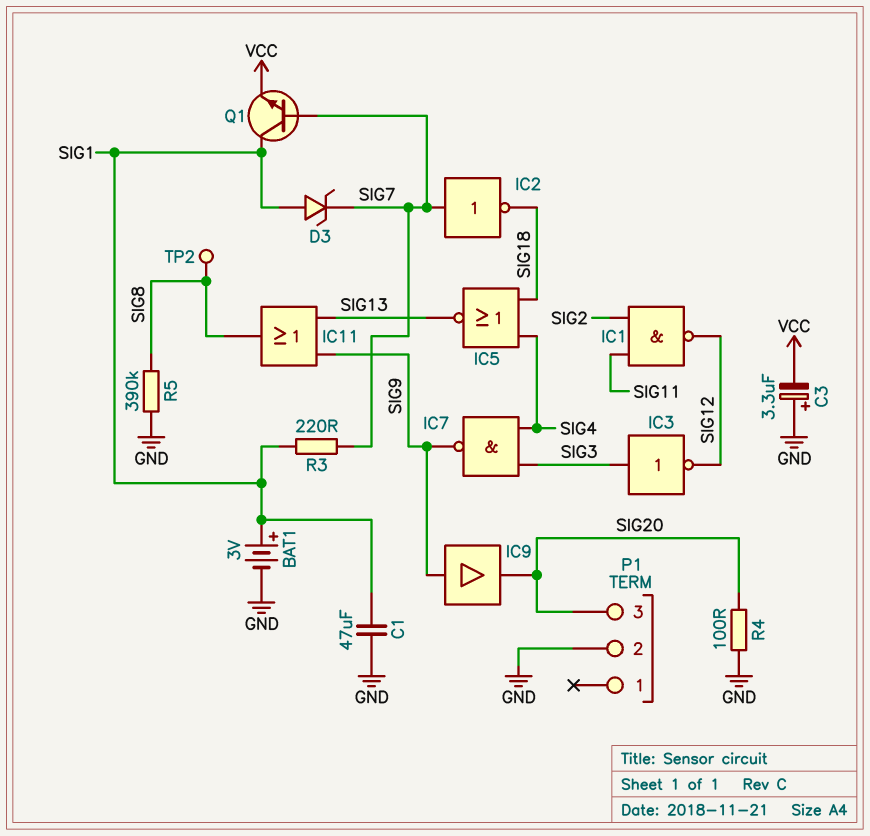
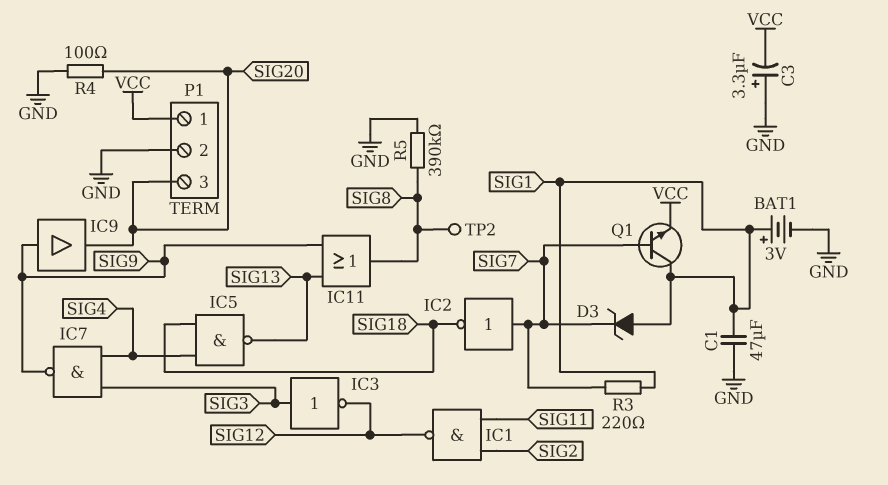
IC5: NOR (in SIG4, in SIG18, out SIG13) -> NAND (in SIG4, in SIG18, out SIG13)
P1 pin 1: none -> VCC

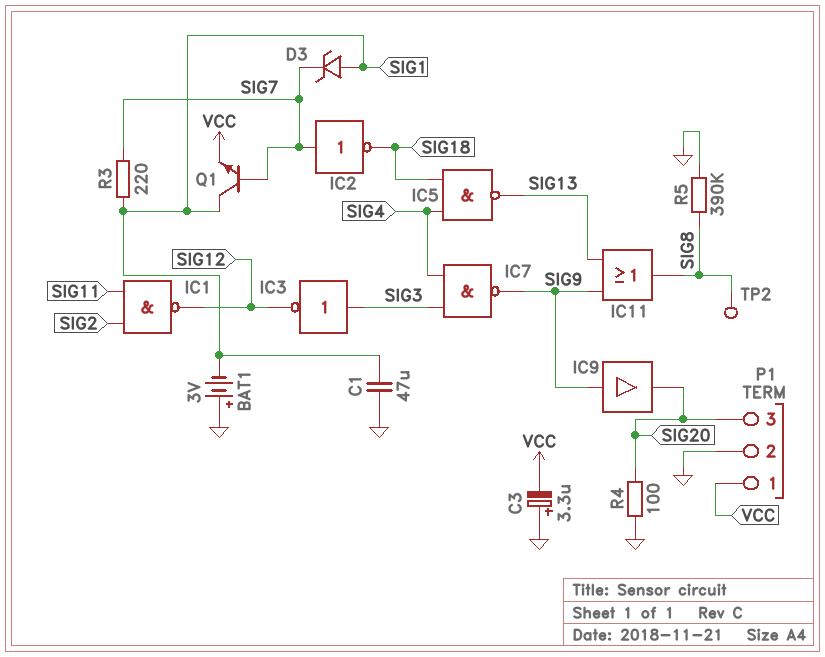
BAT1: 3V (plus SIG1, minus GND) -> 3V (plus GND, minus SIG1)

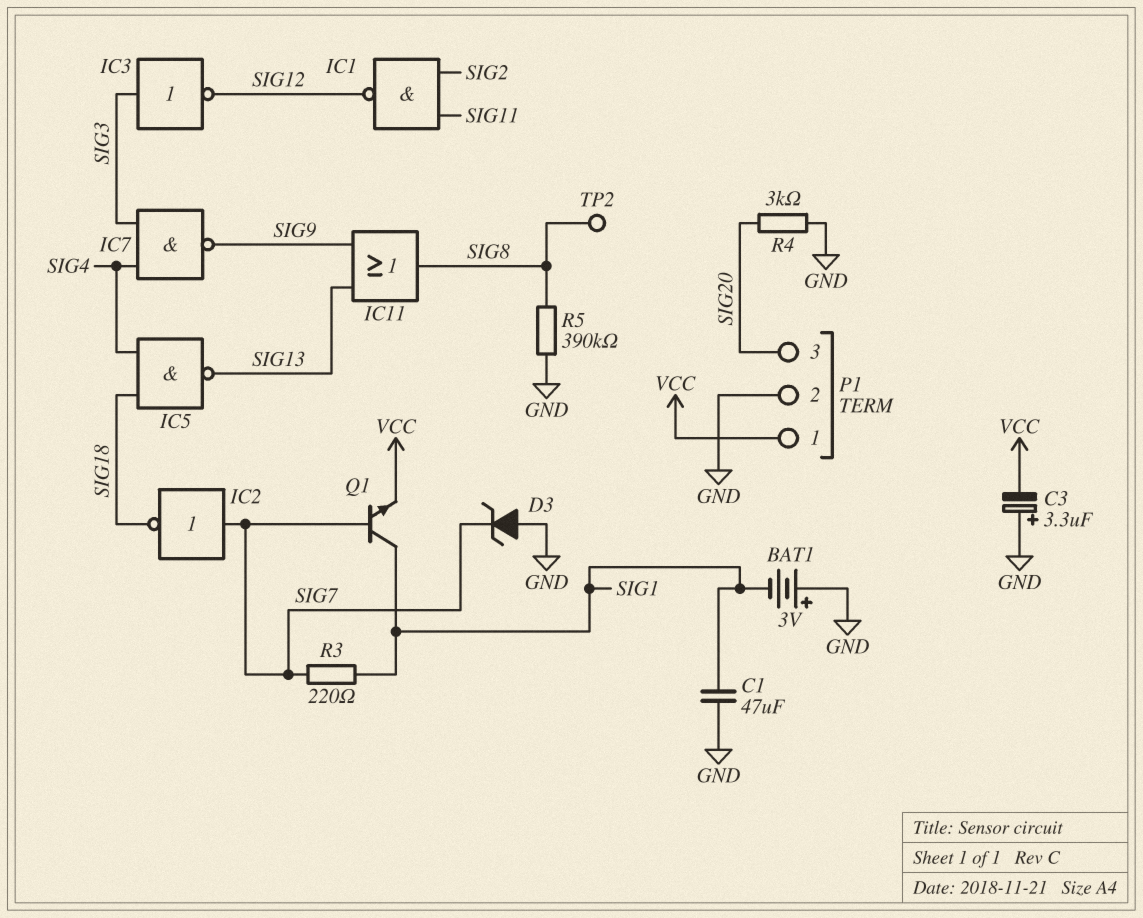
D3: zener (A SIG1, K SIG7) -> zener (A GND, K SIG7)
IC9: buffer (in SIG9, out SIG20) -> none
R4: 100 (GND, SIG20) -> 3k (GND, SIG20)

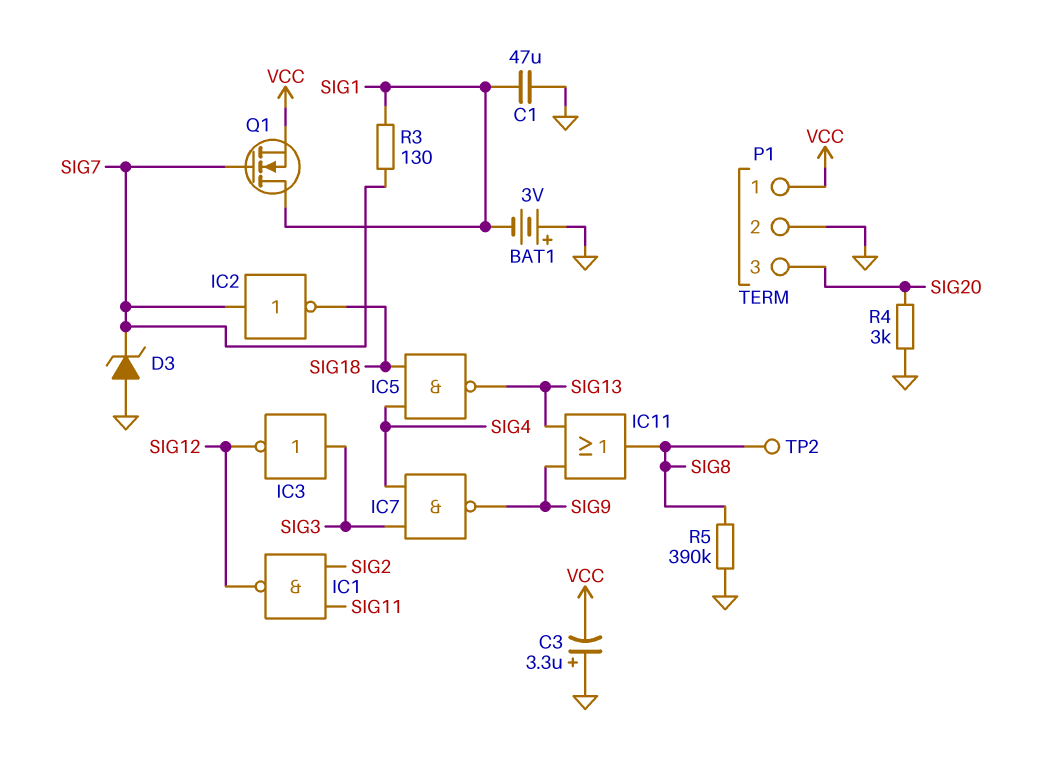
Q1: NPN (B SIG7, C SIG1, E VCC) -> NMOS (G SIG7, D SIG1, S VCC)
R3: 220 (SIG1, SIG7) -> 130 (SIG1, SIG7)

